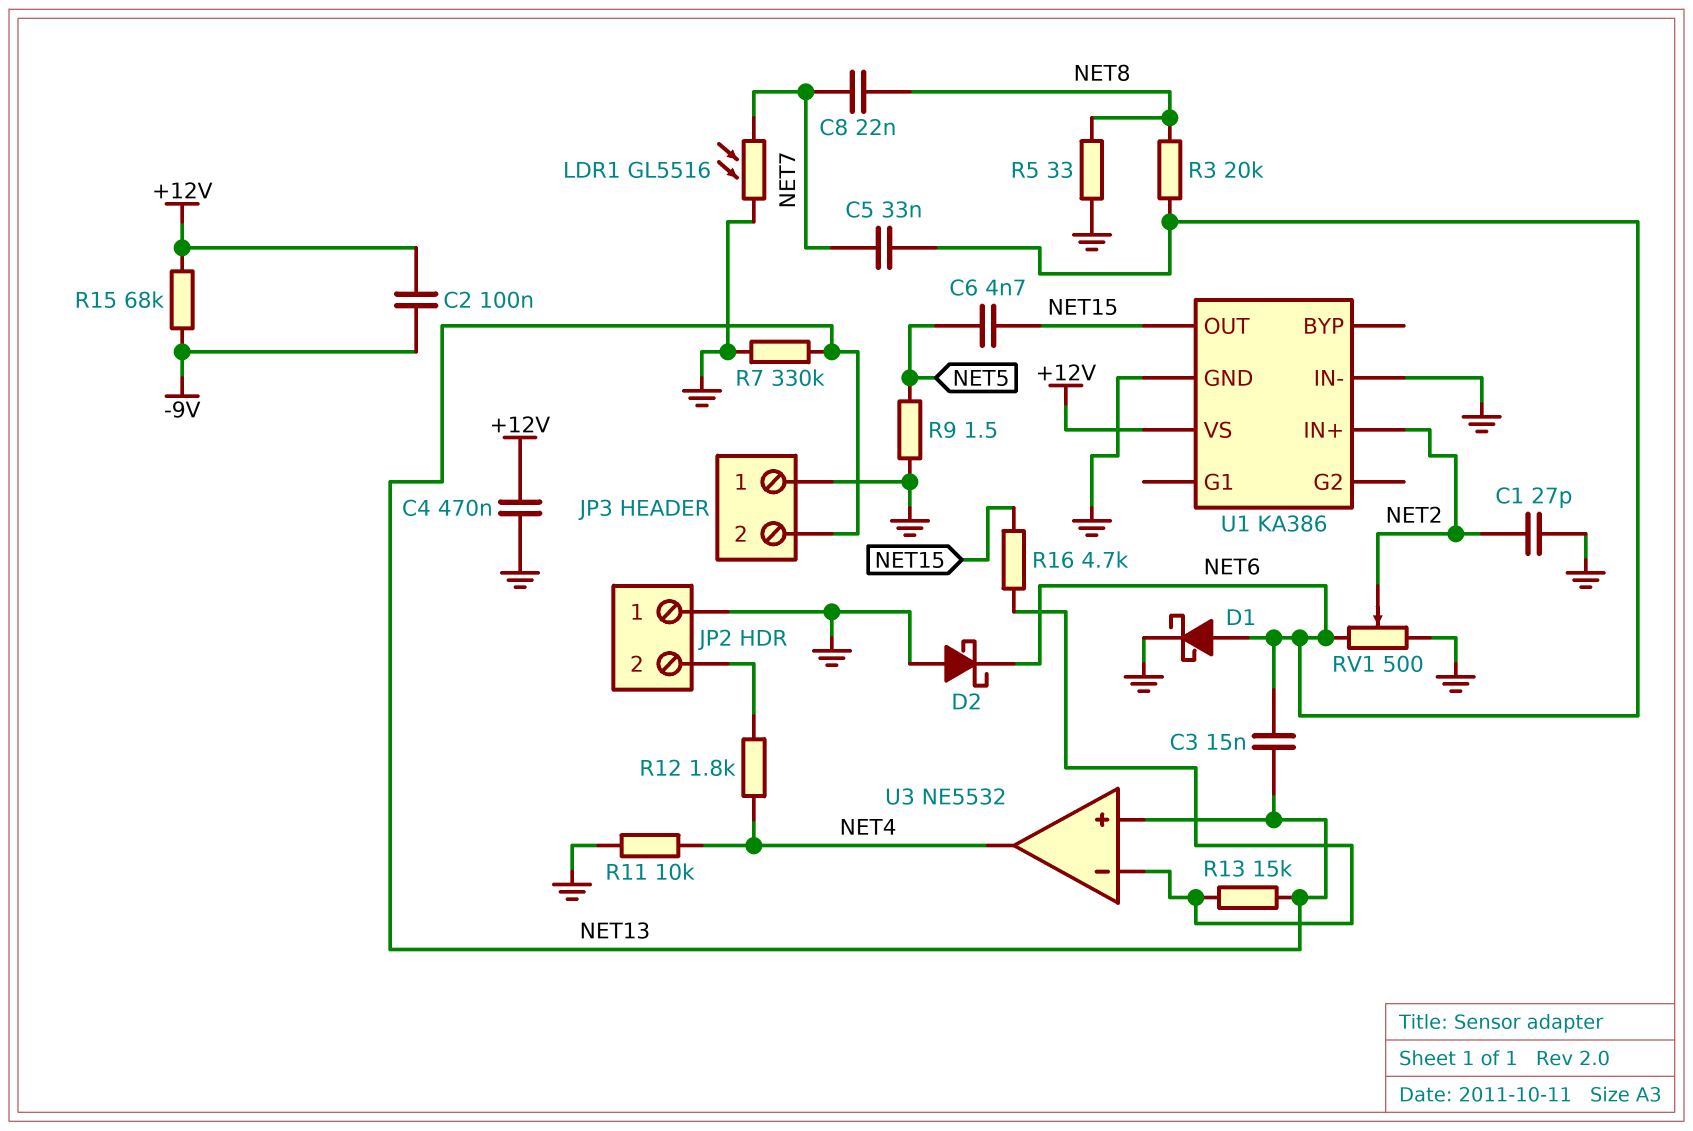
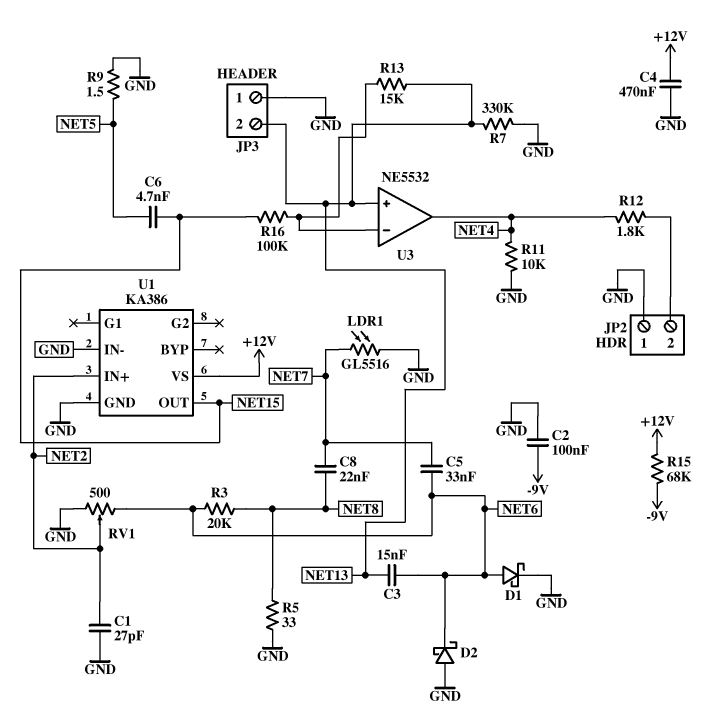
C2: 100nF (+12V, -9V) -> 100nF (-9V, GND)
R16: 4.7k (NET15, U3/in-) -> 100k (NET15, U3/in-)

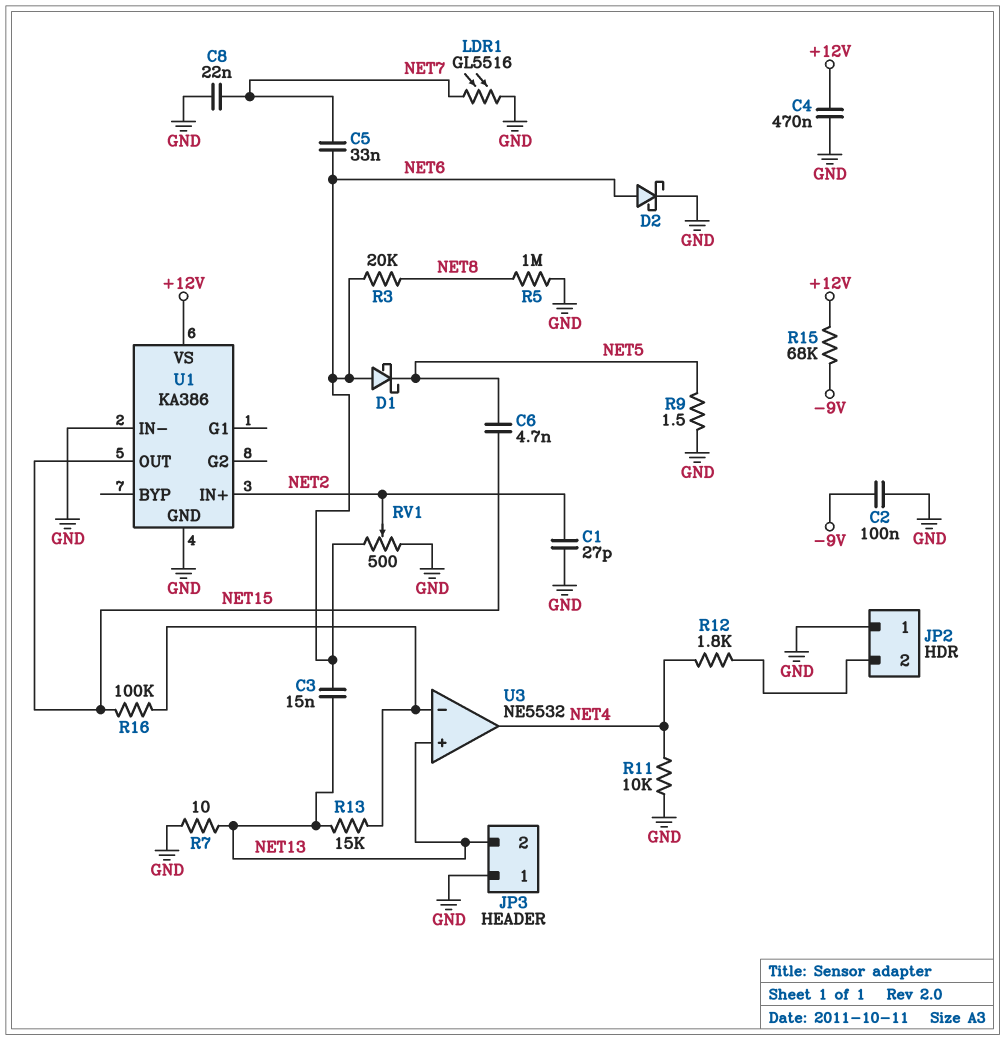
C8: 22nF (NET7, NET8) -> 22nF (GND, NET7)
D1: schottky (A NET6, K GND) -> schottky (A NET6, K NET5)
D2: schottky (A GND, K NET6) -> schottky (A NET6, K GND)
R5: 33 (GND, NET8) -> 1M (GND, NET8)
R7: 330k (GND, NET13) -> 10 (GND, NET13)

